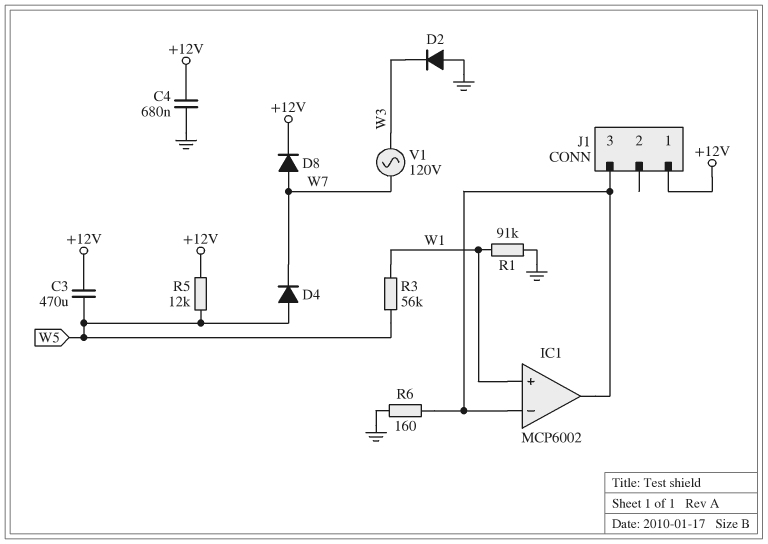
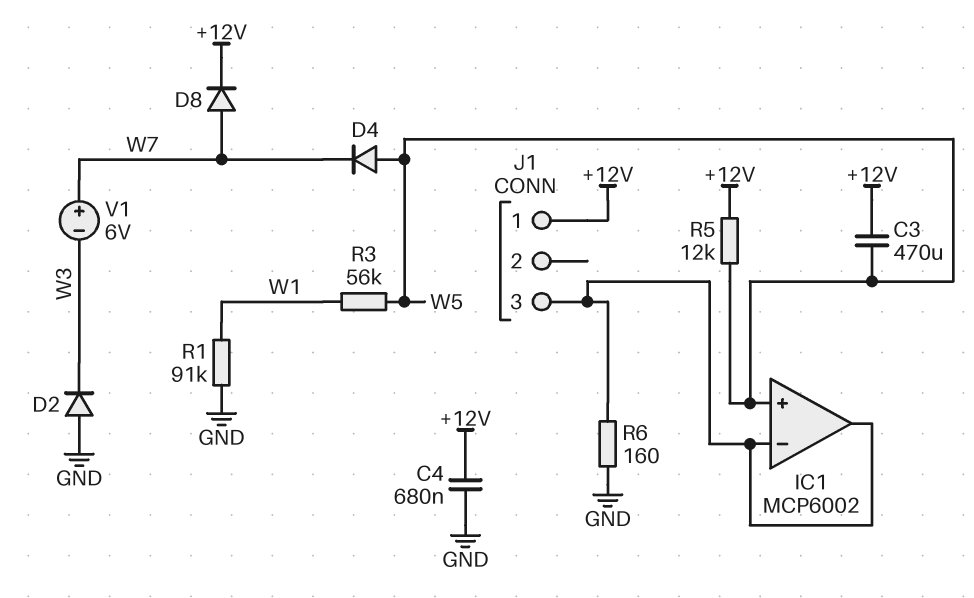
IC1 pin in+: W1 -> W5
V1: AC 120V (W3, W7) -> 6V (plus W7, minus W3)

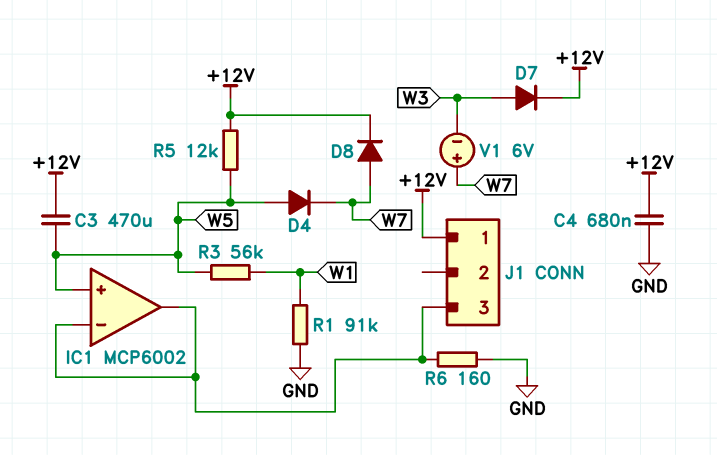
D2: diode (A GND, K W3) -> none
D7: none -> diode (A W3, K +12V)

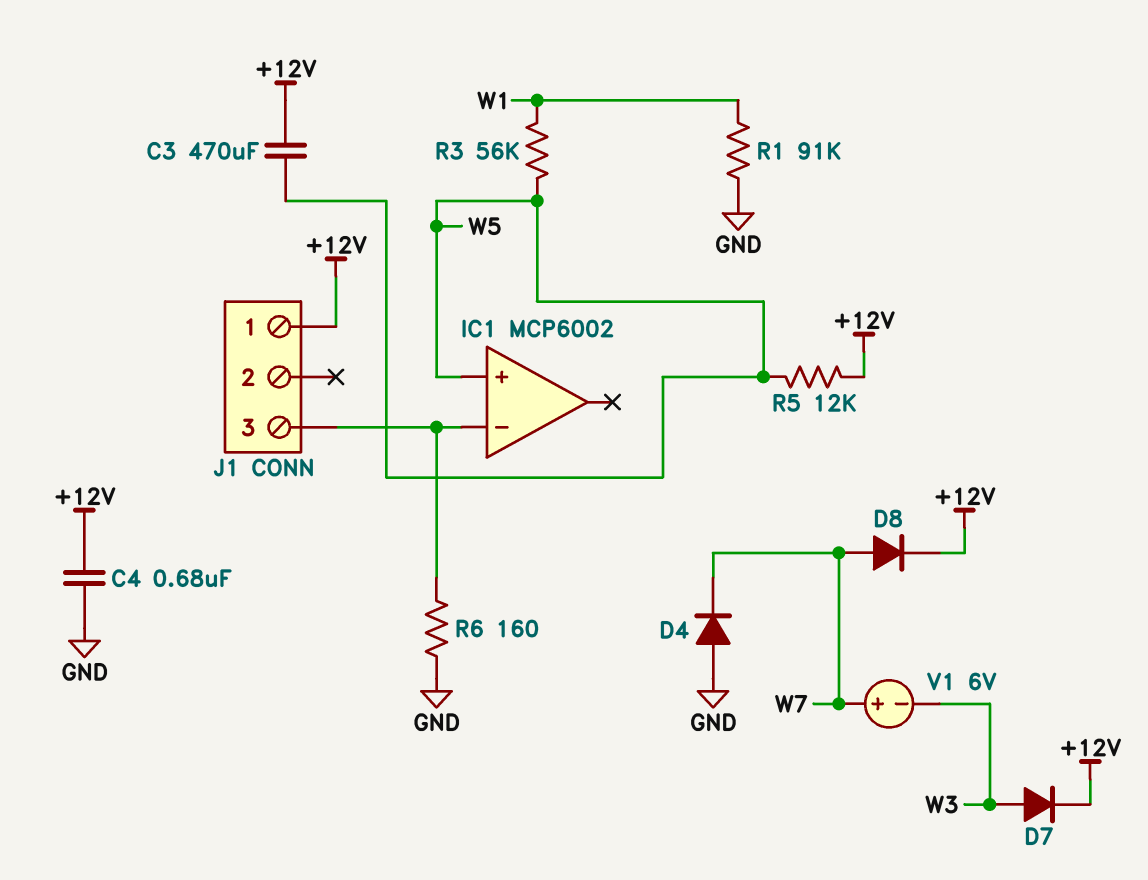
D4: diode (A W5, K W7) -> diode (A GND, K W7)
IC1 pin out: IC1/in- -> none

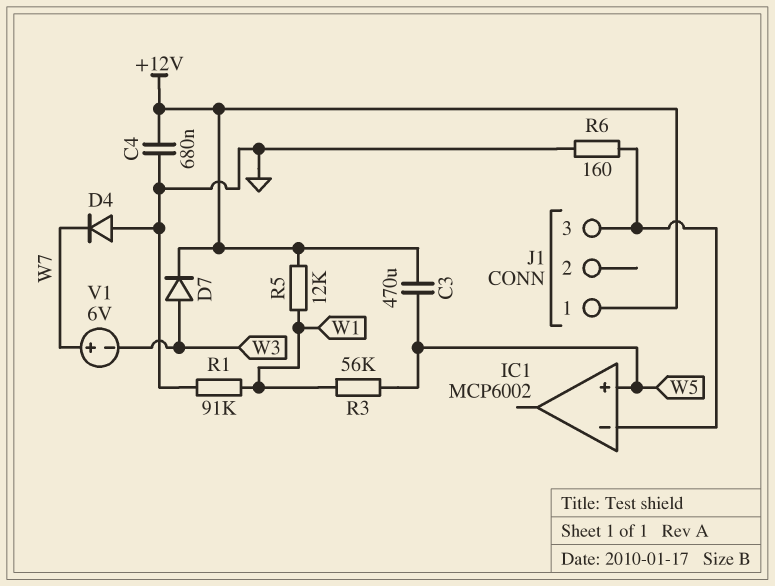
D8: diode (A W7, K +12V) -> none
R5: 12k (+12V, W5) -> 12k (+12V, W1)

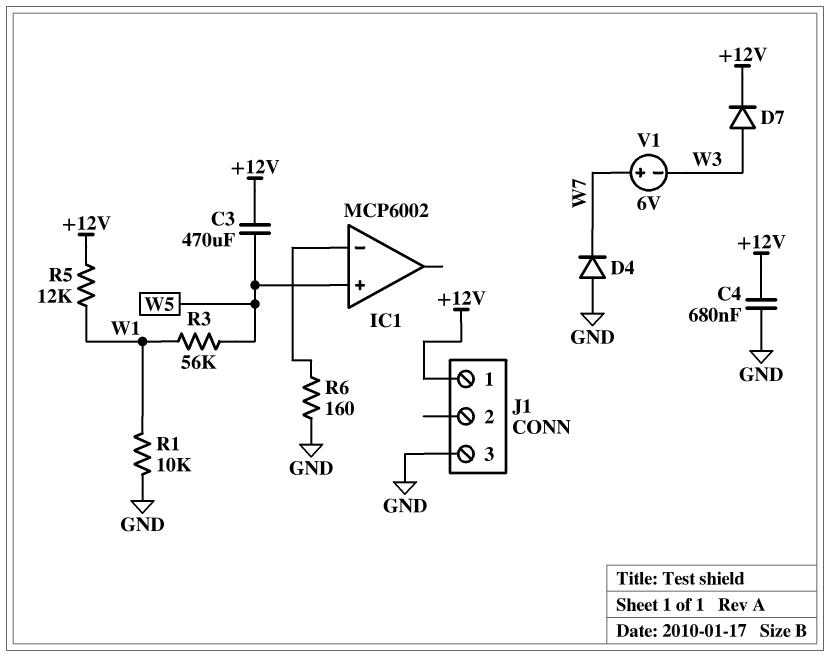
J1 pin 3: IC1/in- -> GND
R1: 91k (GND, W1) -> 10k (GND, W1)

